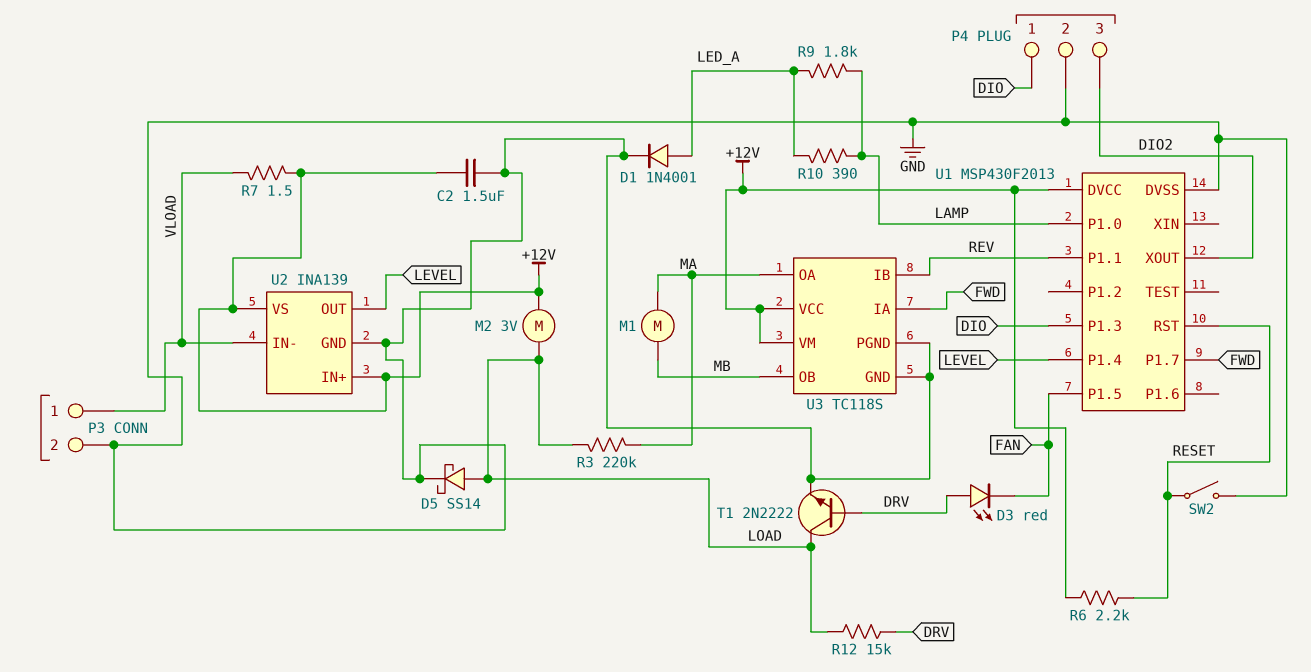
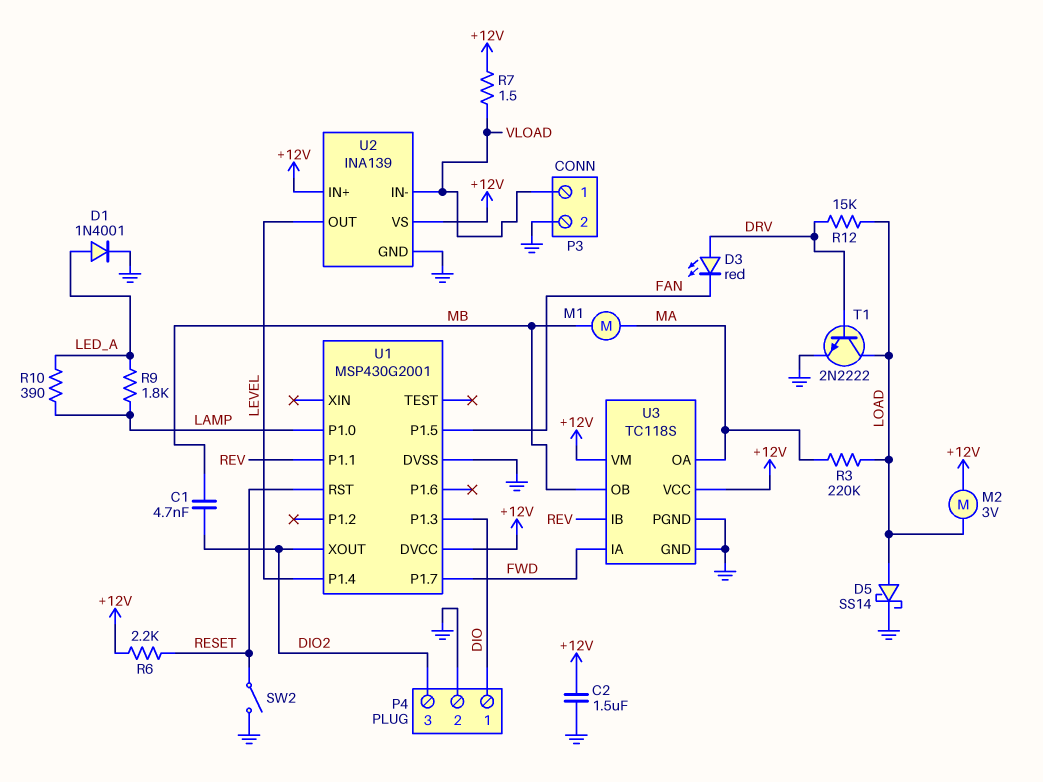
C1: none -> 4.7nF (DIO2, MB)
U1: MSP430F2013 -> MSP430G2001

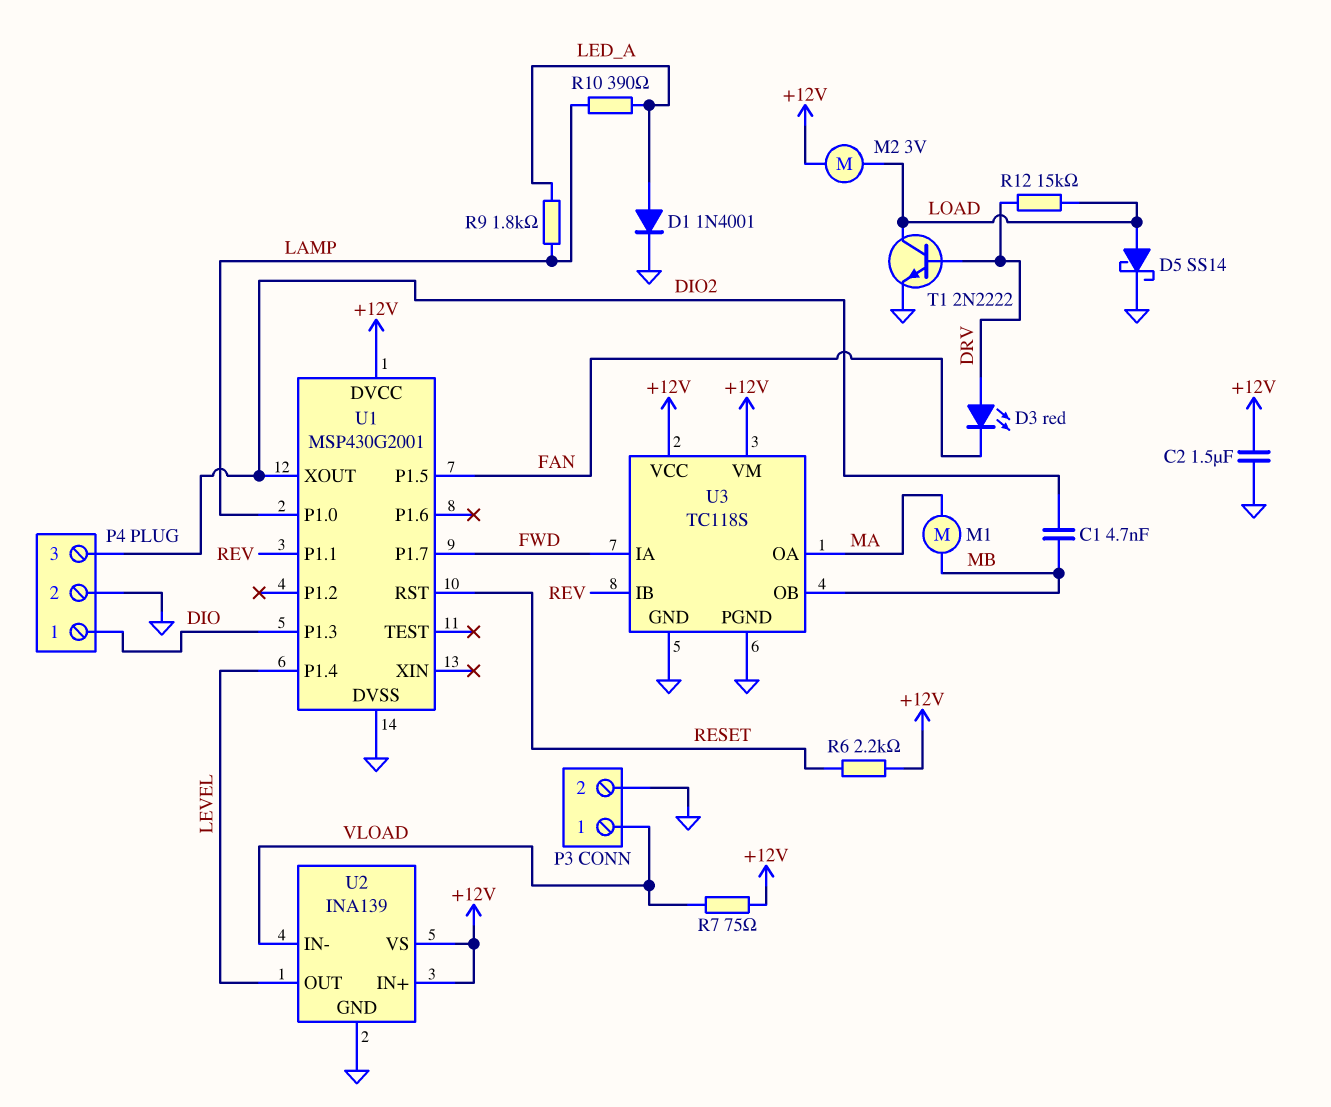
R3: 220k (LOAD, MA) -> none
R7: 1.5 (+12V, VLOAD) -> 75 (+12V, VLOAD)
SW2: switch (GND, RESET) -> none

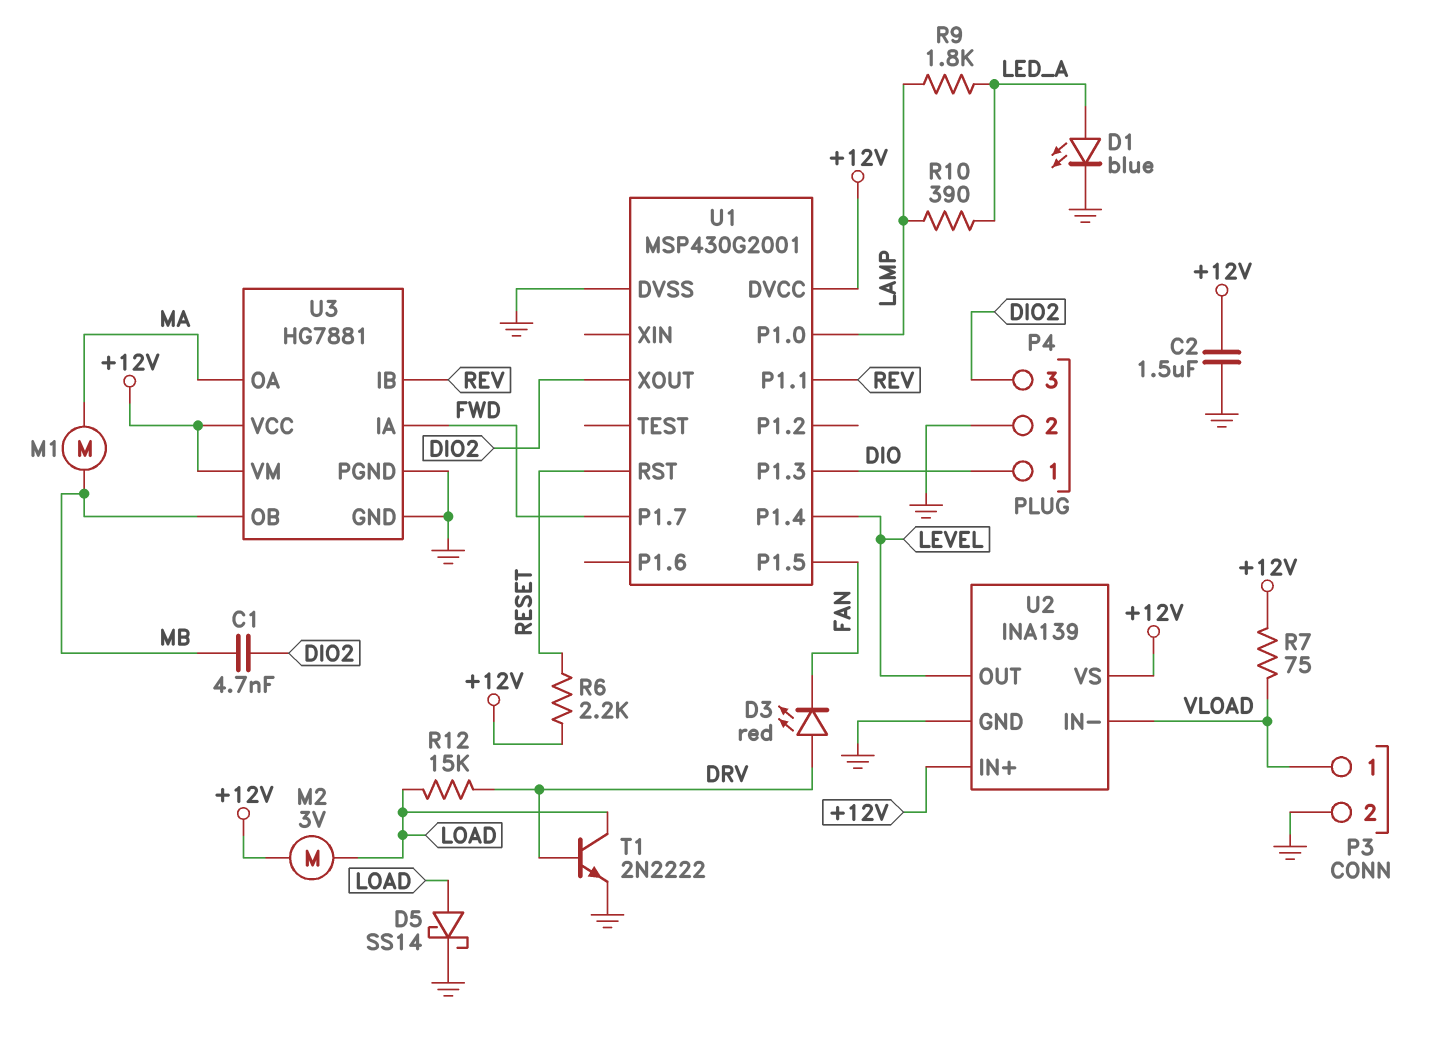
D1: diode 1N4001 (A LED_A, K GND) -> LED blue (A LED_A, K GND)
U3: TC118S -> HG7881

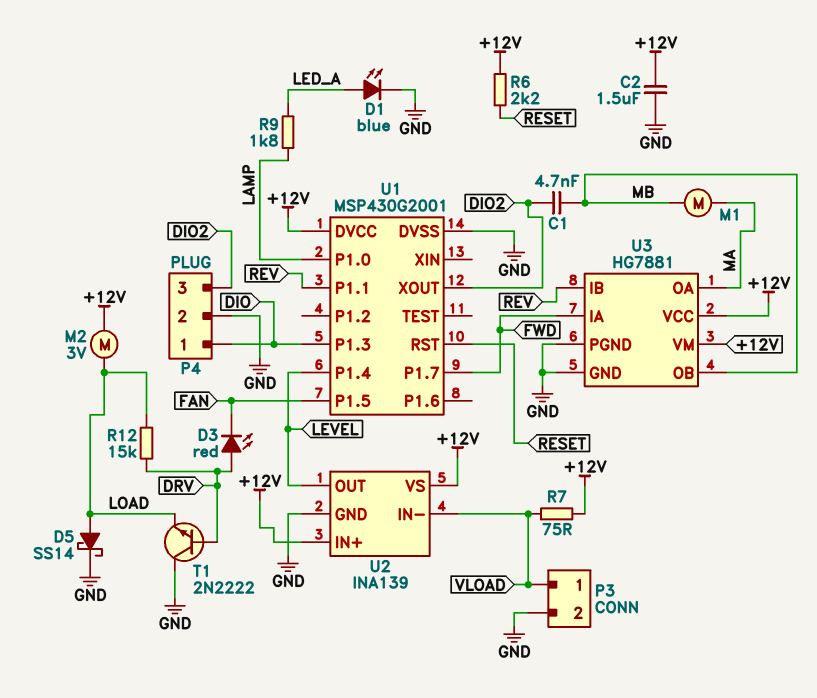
R10: 390 (LAMP, LED_A) -> none
T1: NPN 2N2222 (B DRV, C LOAD, E GND) -> NPN 2N2222 (B DRV, C GND, E LOAD)

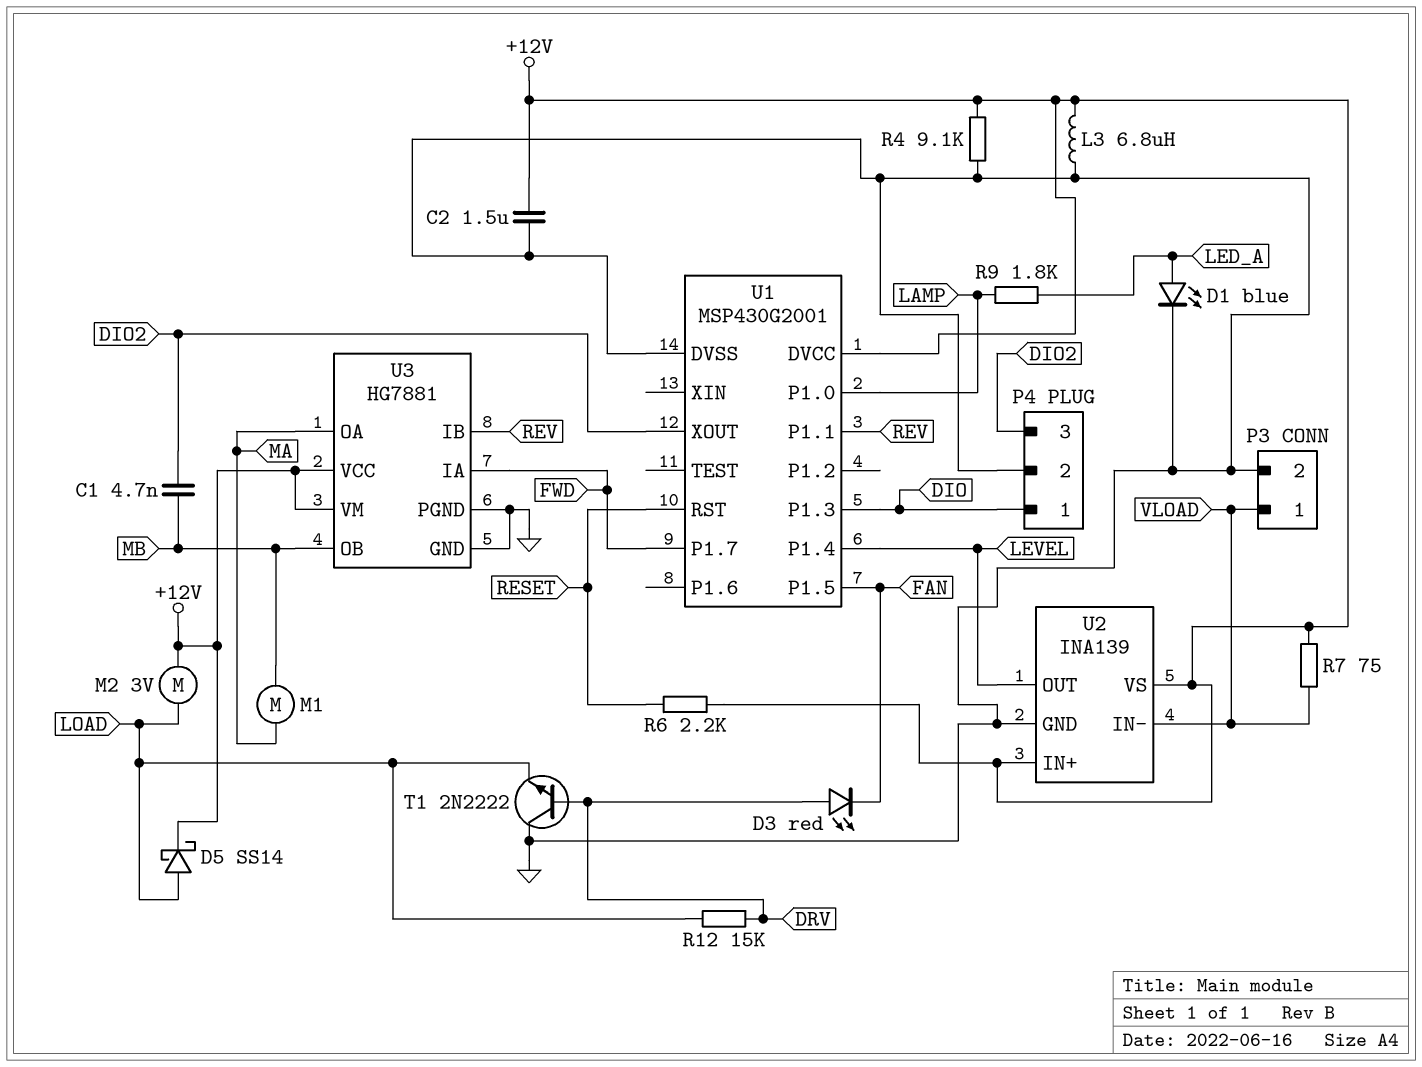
D5: schottky SS14 (A LOAD, K GND) -> schottky SS14 (A LOAD, K +12V)
L3: none -> 6.8uH (+12V, GND)
R4: none -> 9.1k (+12V, GND)

